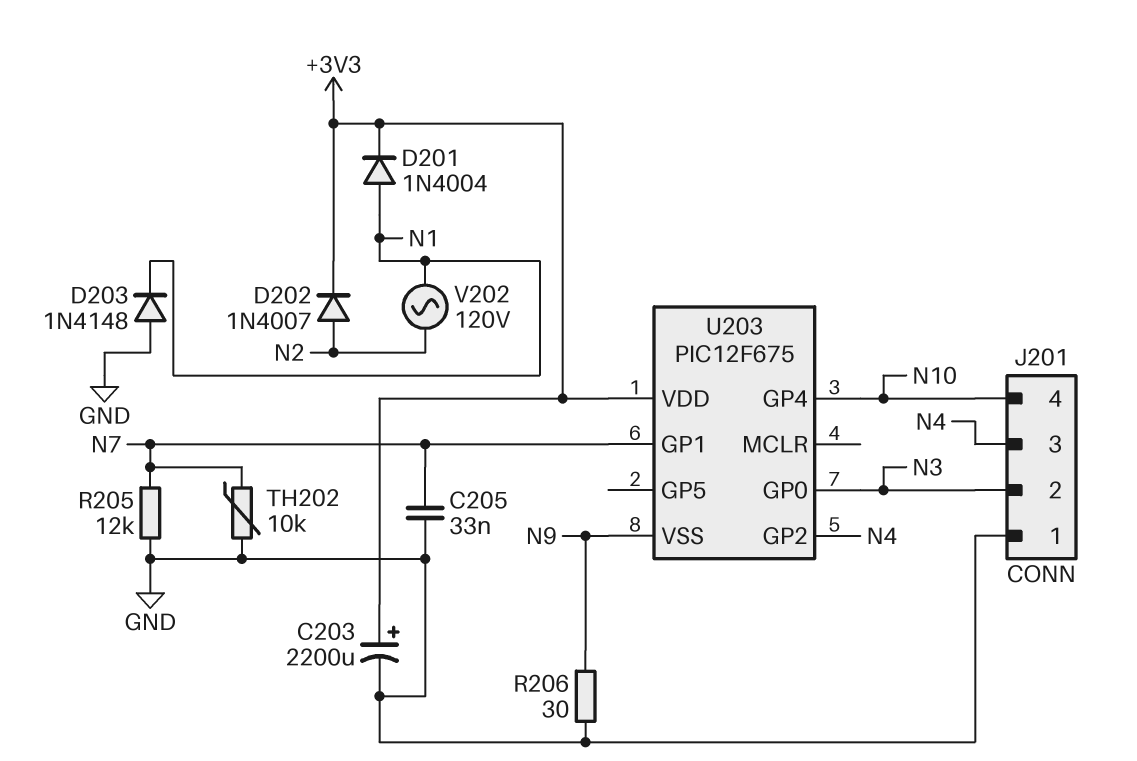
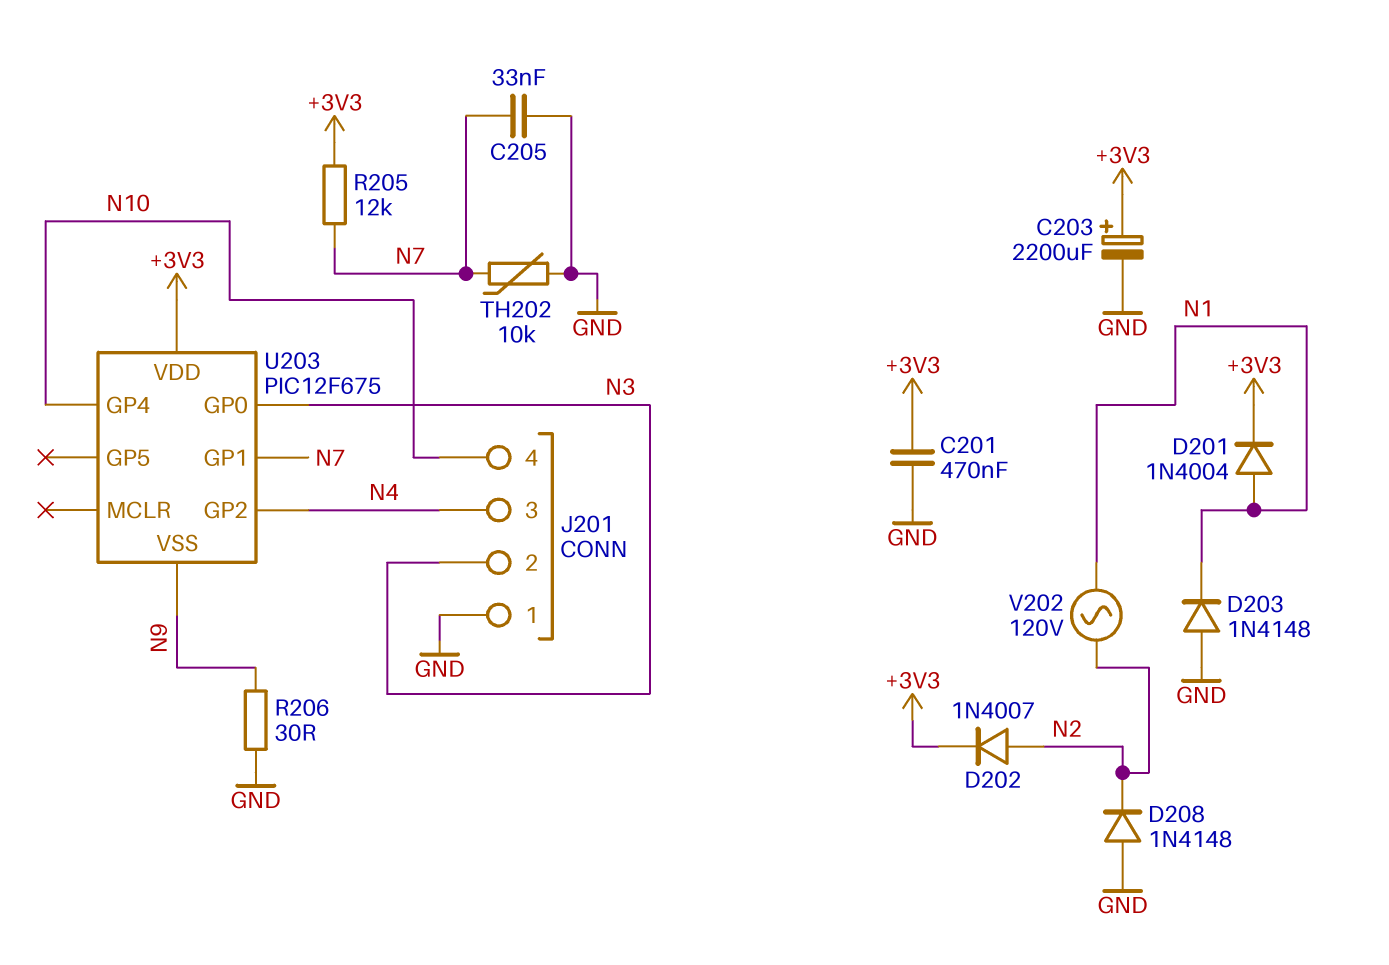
C201: none -> 470nF (+3V3, GND)
D208: none -> diode 1N4148 (A GND, K N2)
R205: 12k (GND, N7) -> 12k (+3V3, N7)

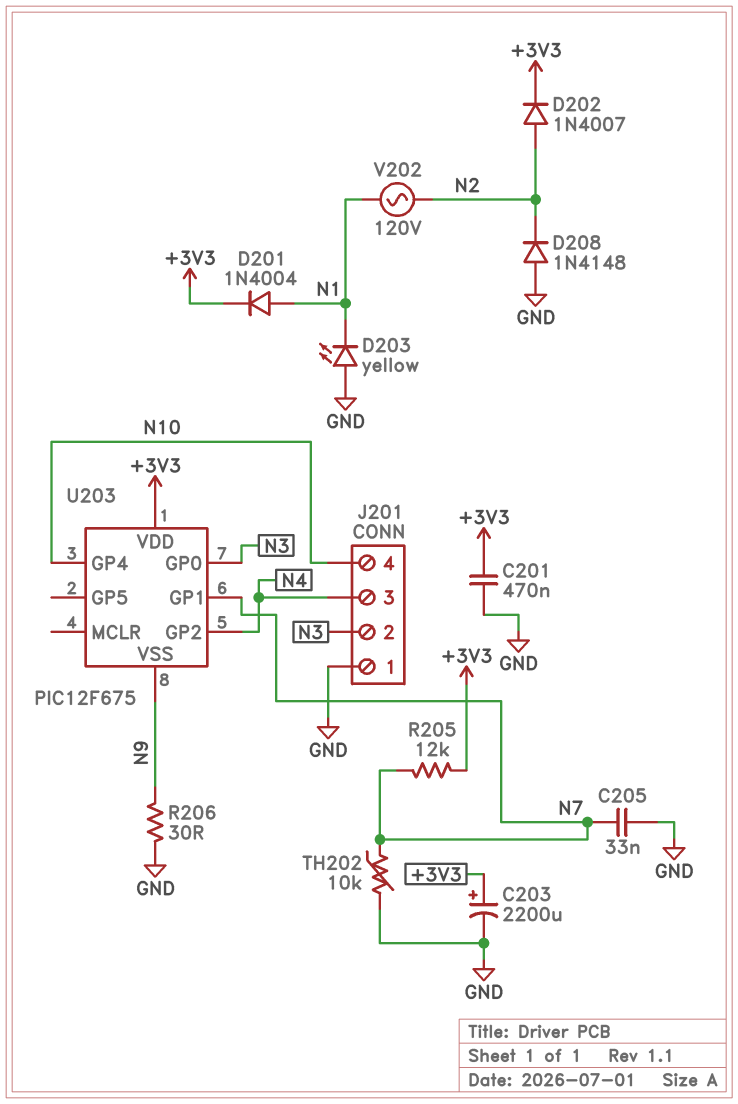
D203: diode 1N4148 (A GND, K N1) -> LED yellow (A GND, K N1)

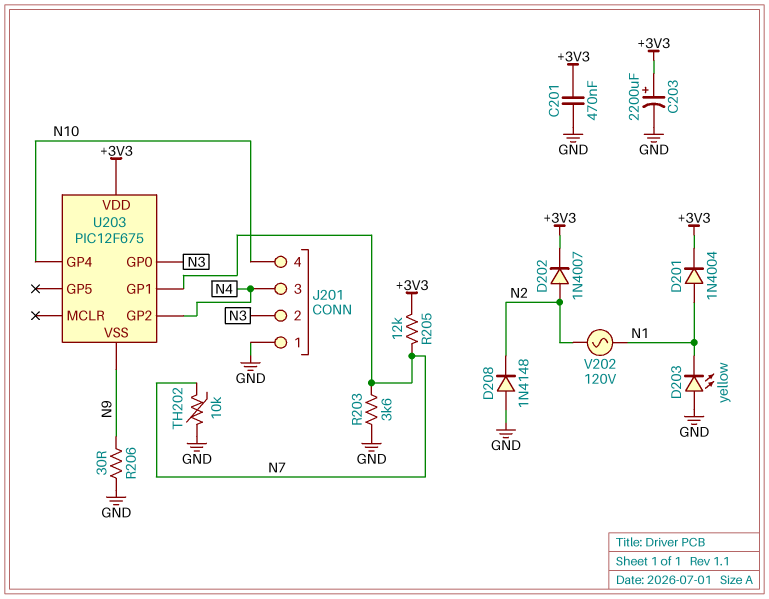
C205: 33nF (GND, N7) -> none
R203: none -> 3.6k (GND, N7)

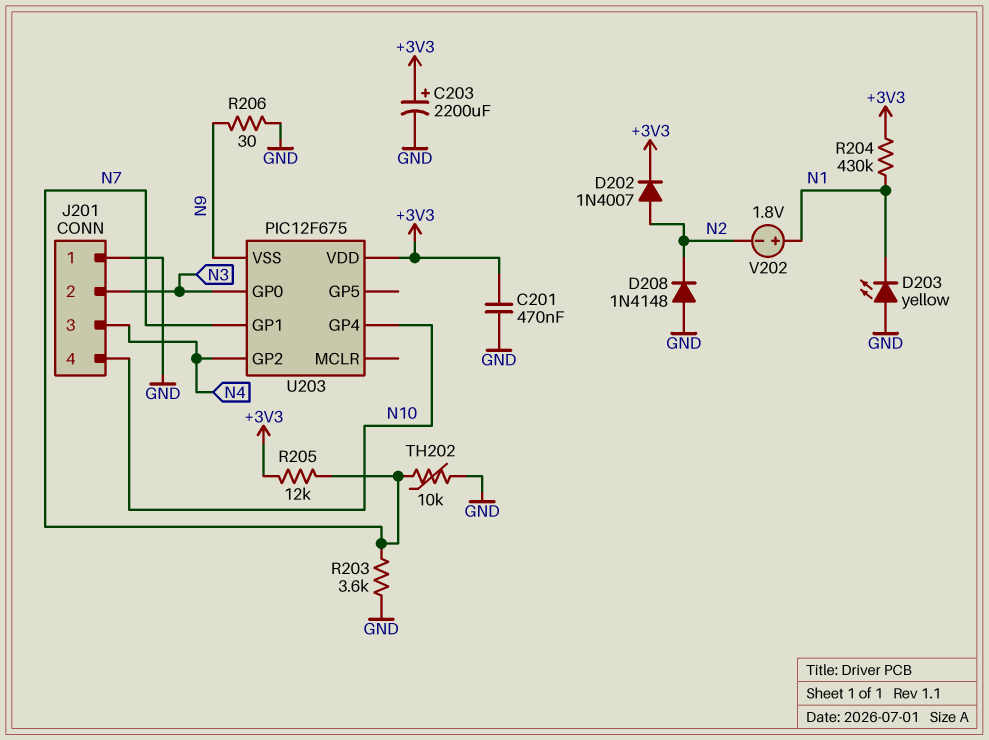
D201: diode 1N4004 (A N1, K +3V3) -> none
R204: none -> 430k (+3V3, N1)
V202: AC 120V (N1, N2) -> 1.8V (plus N1, minus N2)

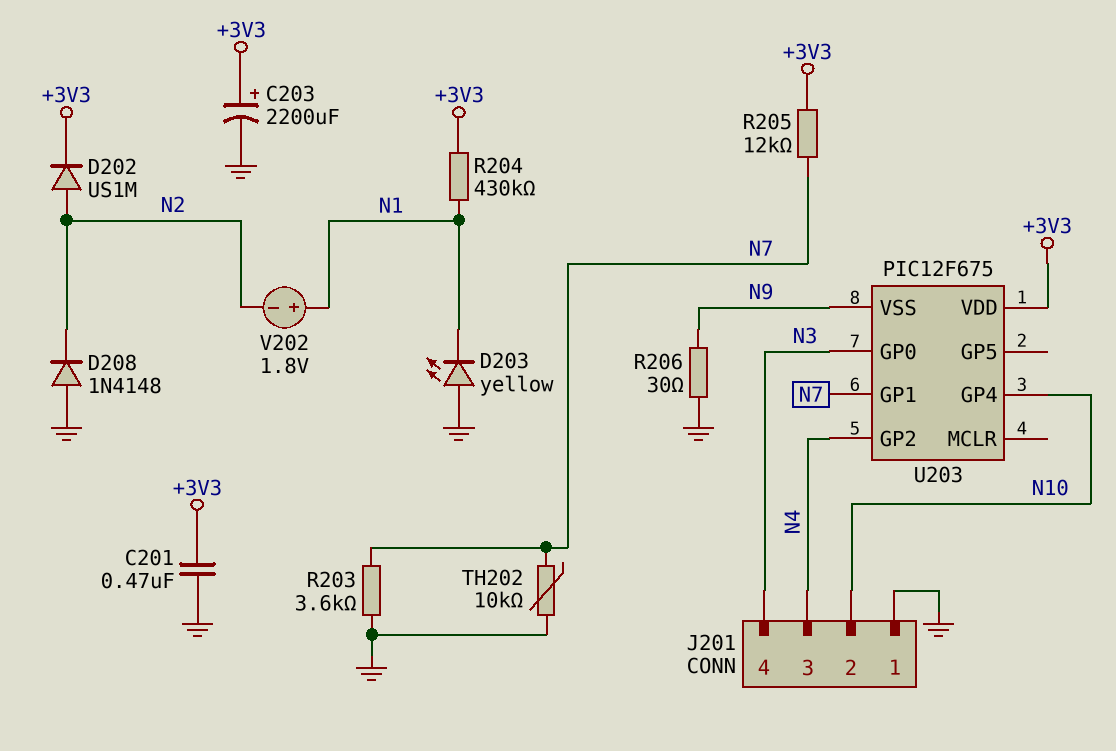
D202: diode 1N4007 (A N2, K +3V3) -> diode US1M (A N2, K +3V3)
J201 pin 2: N3 -> N10
J201 pin 4: N10 -> N3

